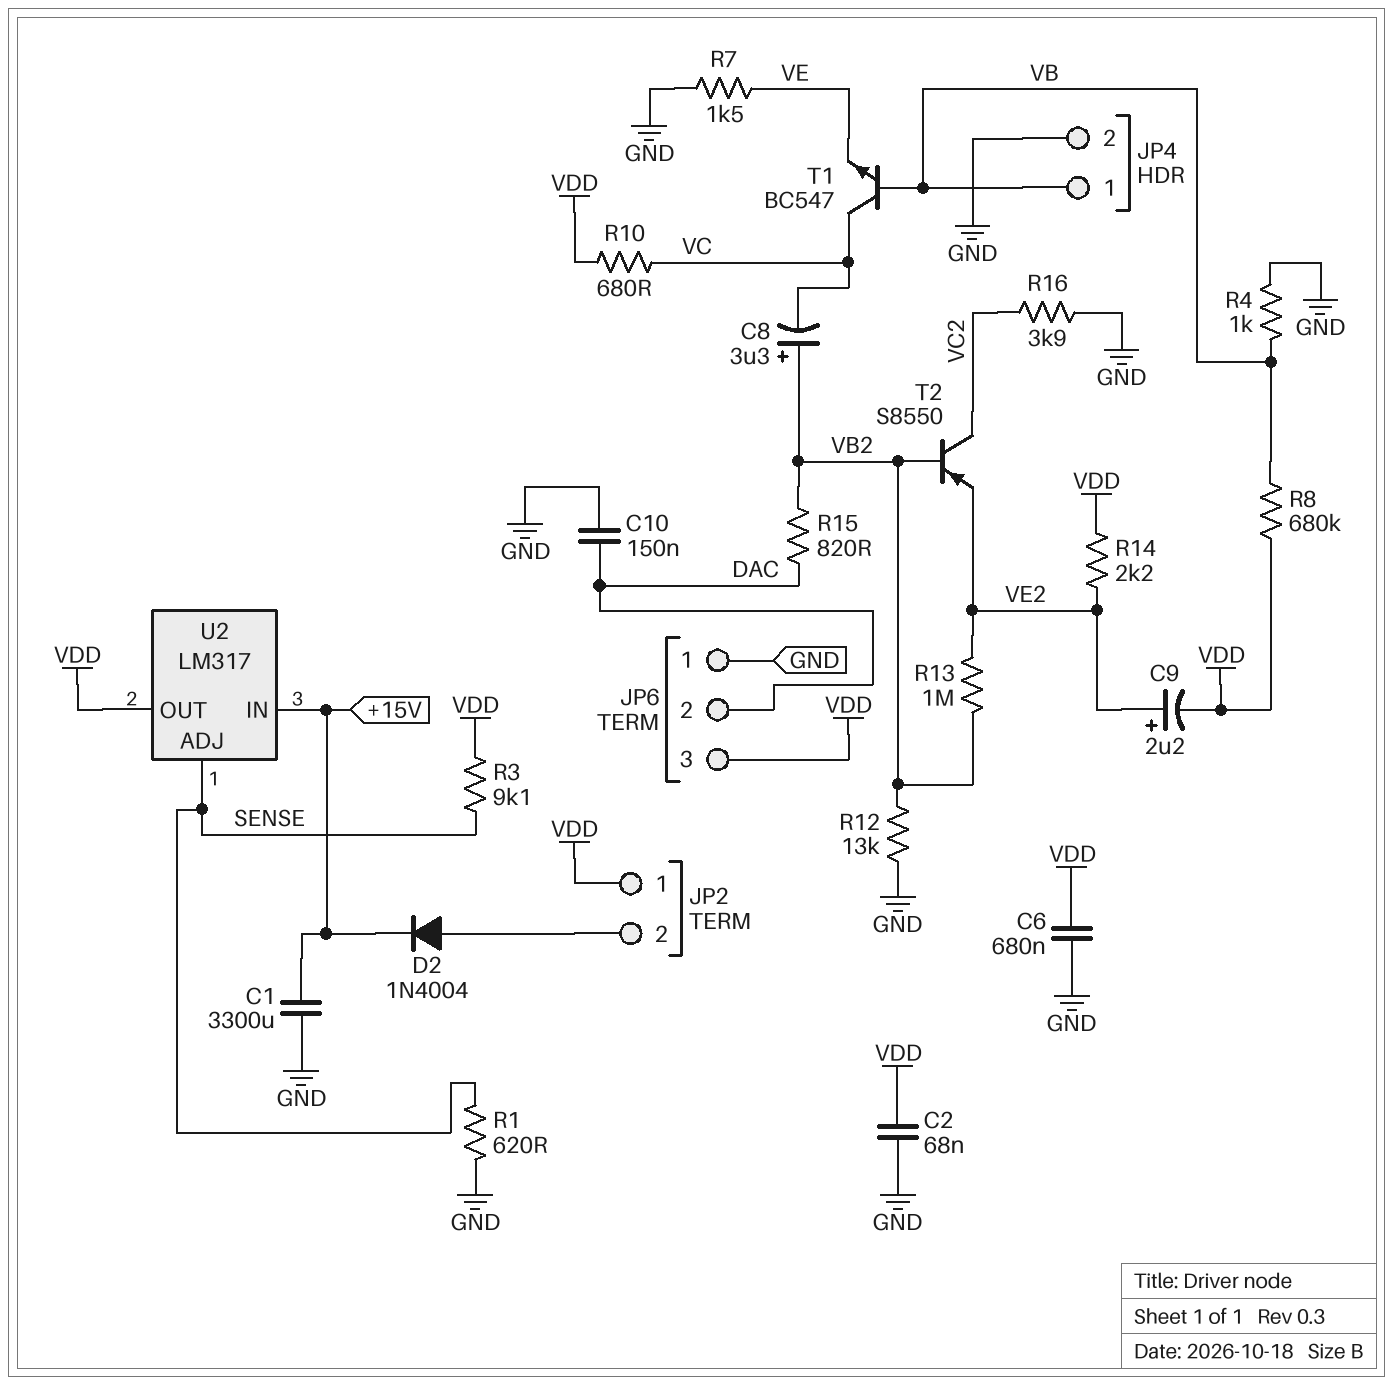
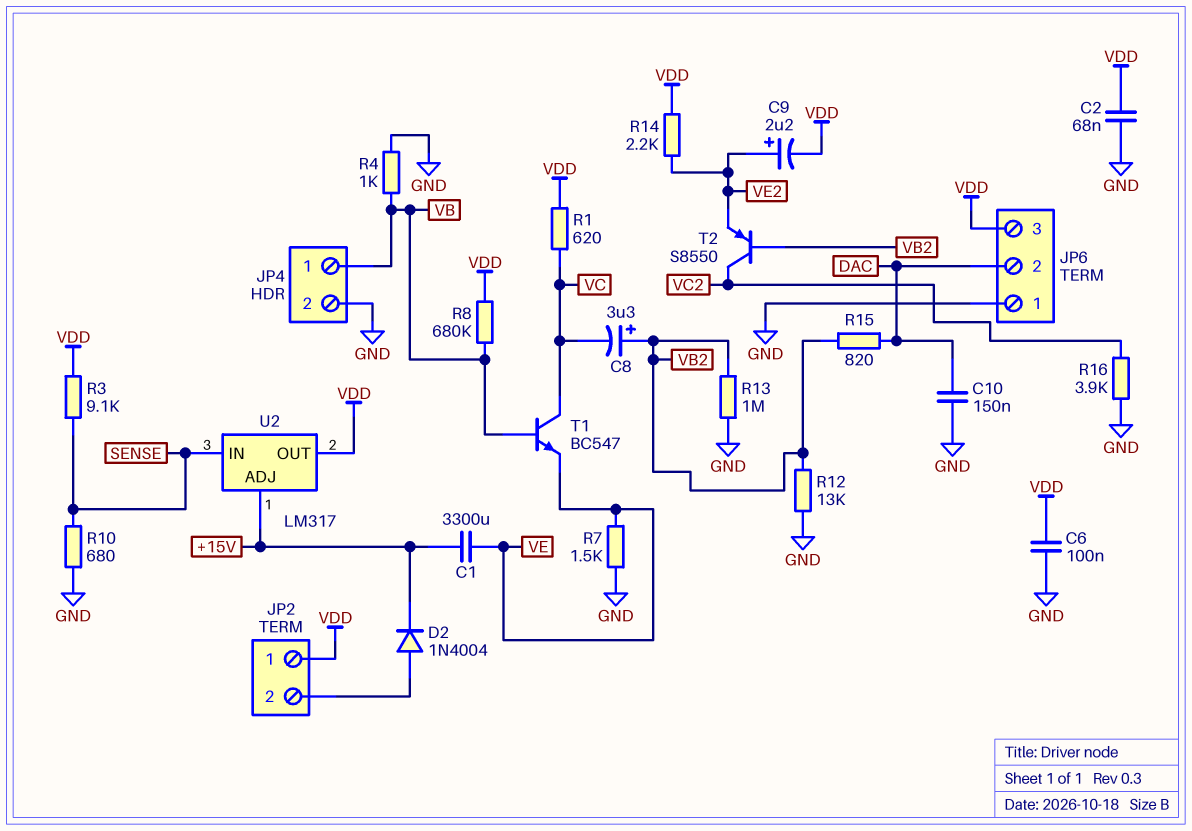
C1: 3300uF (+15V, GND) -> 3300uF (+15V, VE)
C6: 680nF (GND, VDD) -> 100nF (GND, VDD)
R1: 620 (GND, SENSE) -> 620 (VC, VDD)
R10: 680 (VC, VDD) -> 680 (GND, SENSE)
R13: 1M (VB2, VE2) -> 1M (GND, VB2)
U2 pin ADJ: SENSE -> +15V
U2 pin IN: +15V -> SENSE

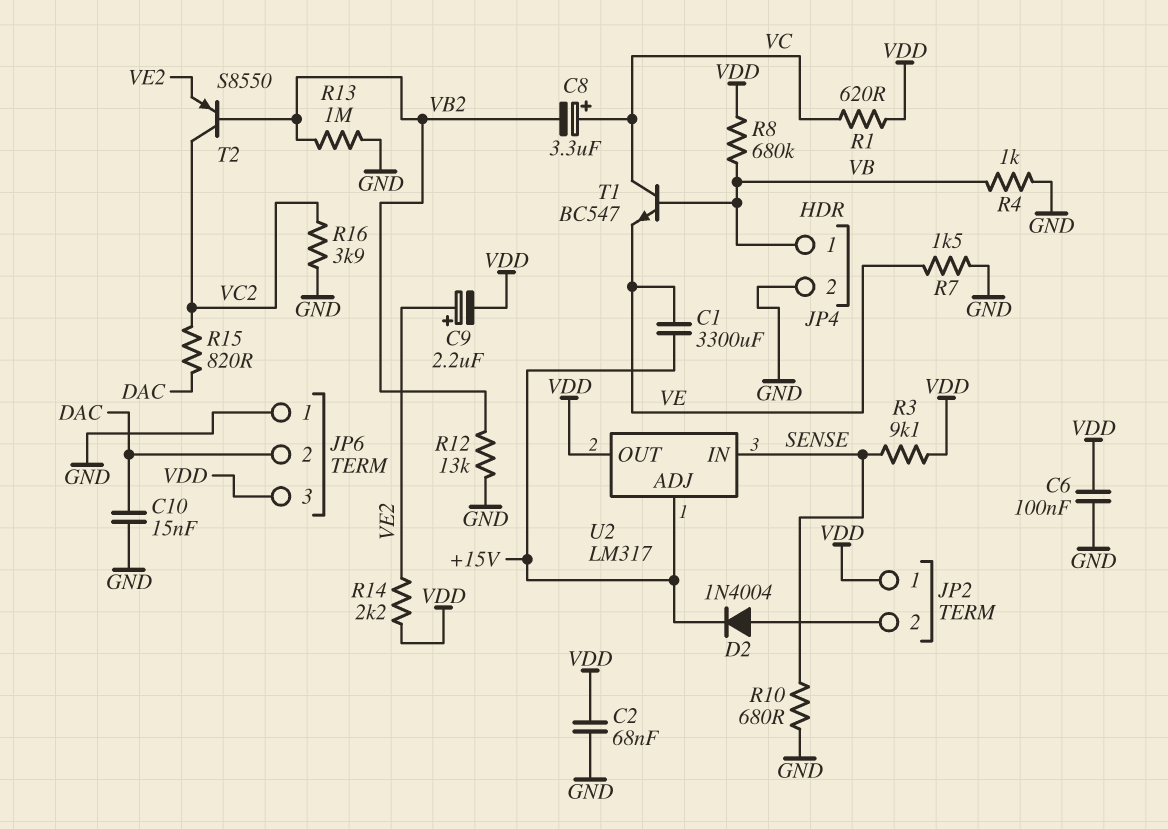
C8: 3.3uF (plus VB2, minus VC) -> 3.3uF (plus VC, minus VB2)
C10: 150nF (DAC, GND) -> 15nF (DAC, GND)
R15: 820 (DAC, VB2) -> 820 (DAC, VC2)

